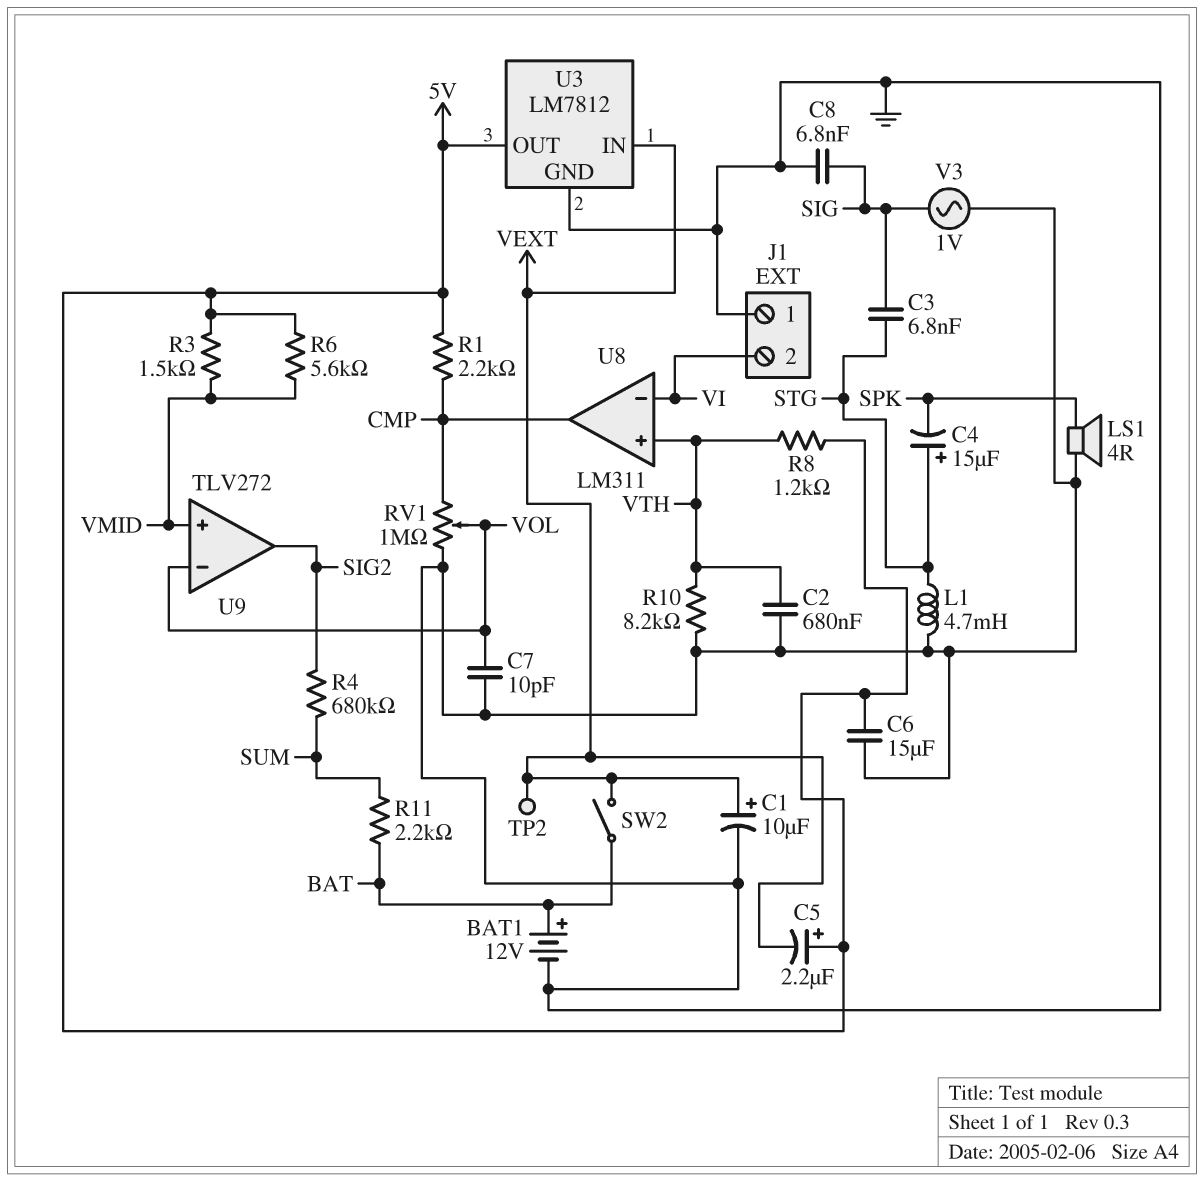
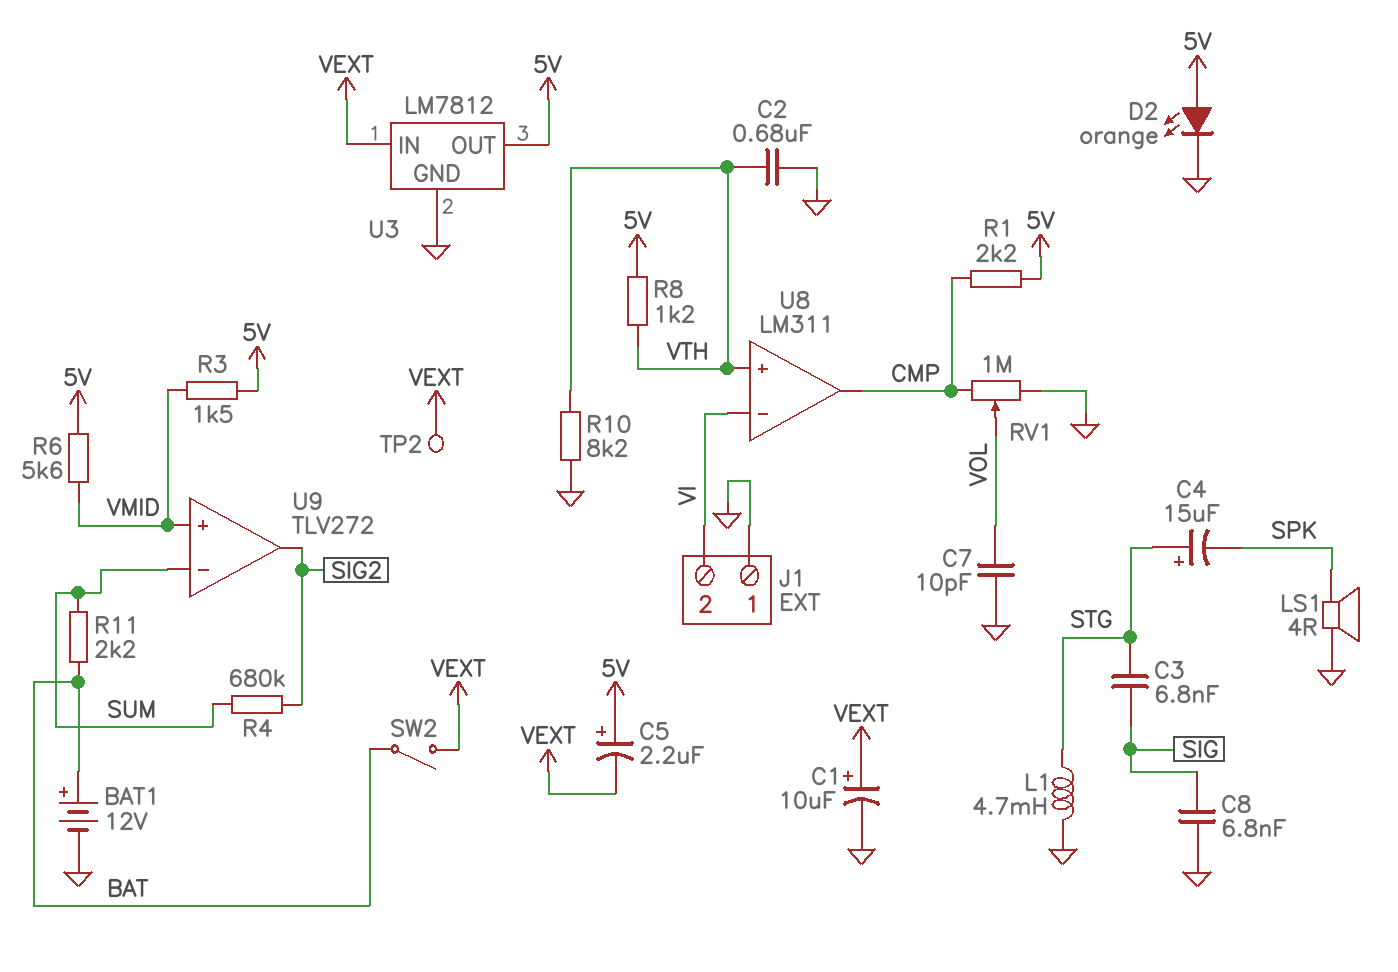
C6: 15uF (5V, GND) -> none
D2: none -> LED orange (A 5V, K GND)
U9 pin in-: VOL -> SUM
V3: AC 1V (GND, SIG) -> none

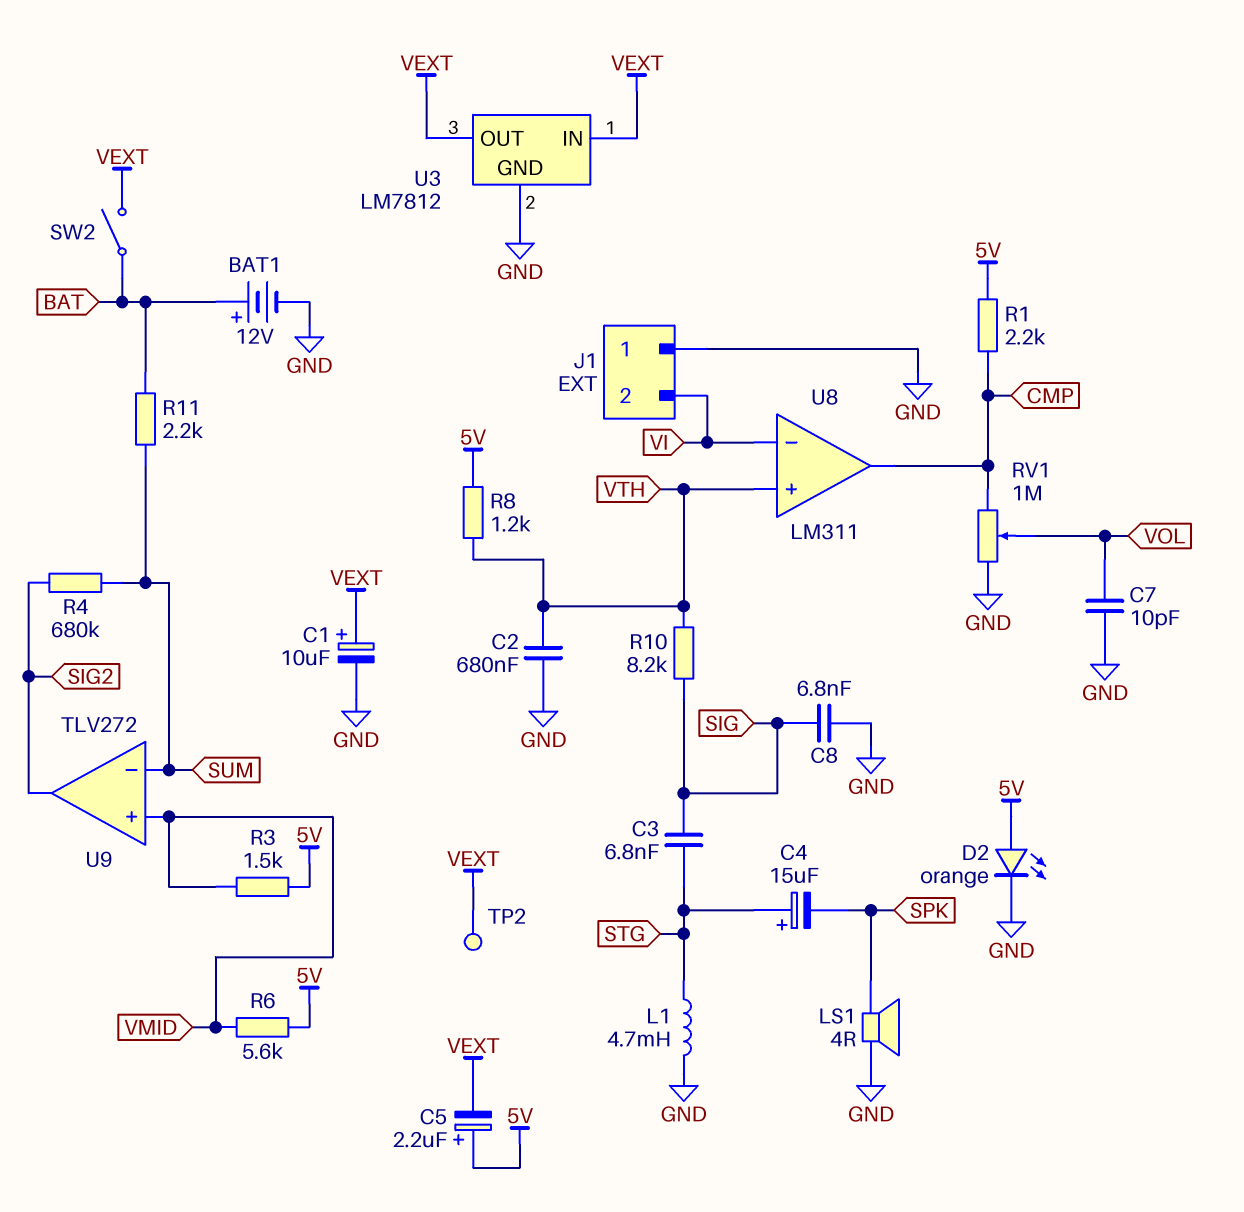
R10: 8.2k (GND, VTH) -> 8.2k (SIG, VTH)
U3 pin OUT: 5V -> VEXT

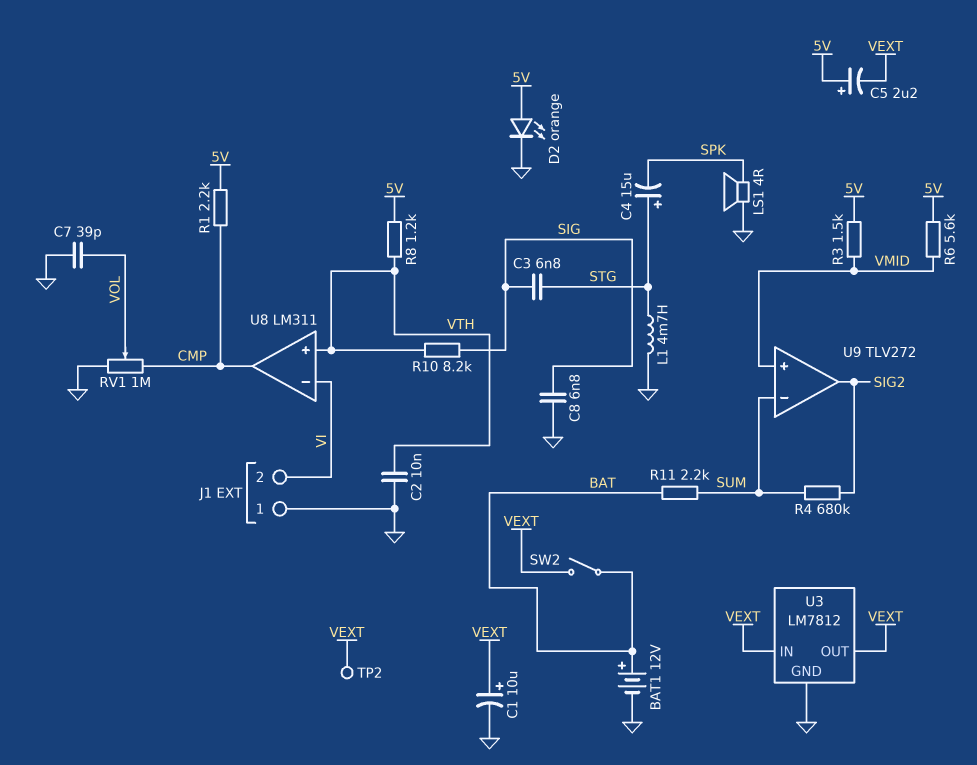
C2: 680nF (GND, VTH) -> 10nF (GND, VTH)
C7: 10pF (GND, VOL) -> 39pF (GND, VOL)

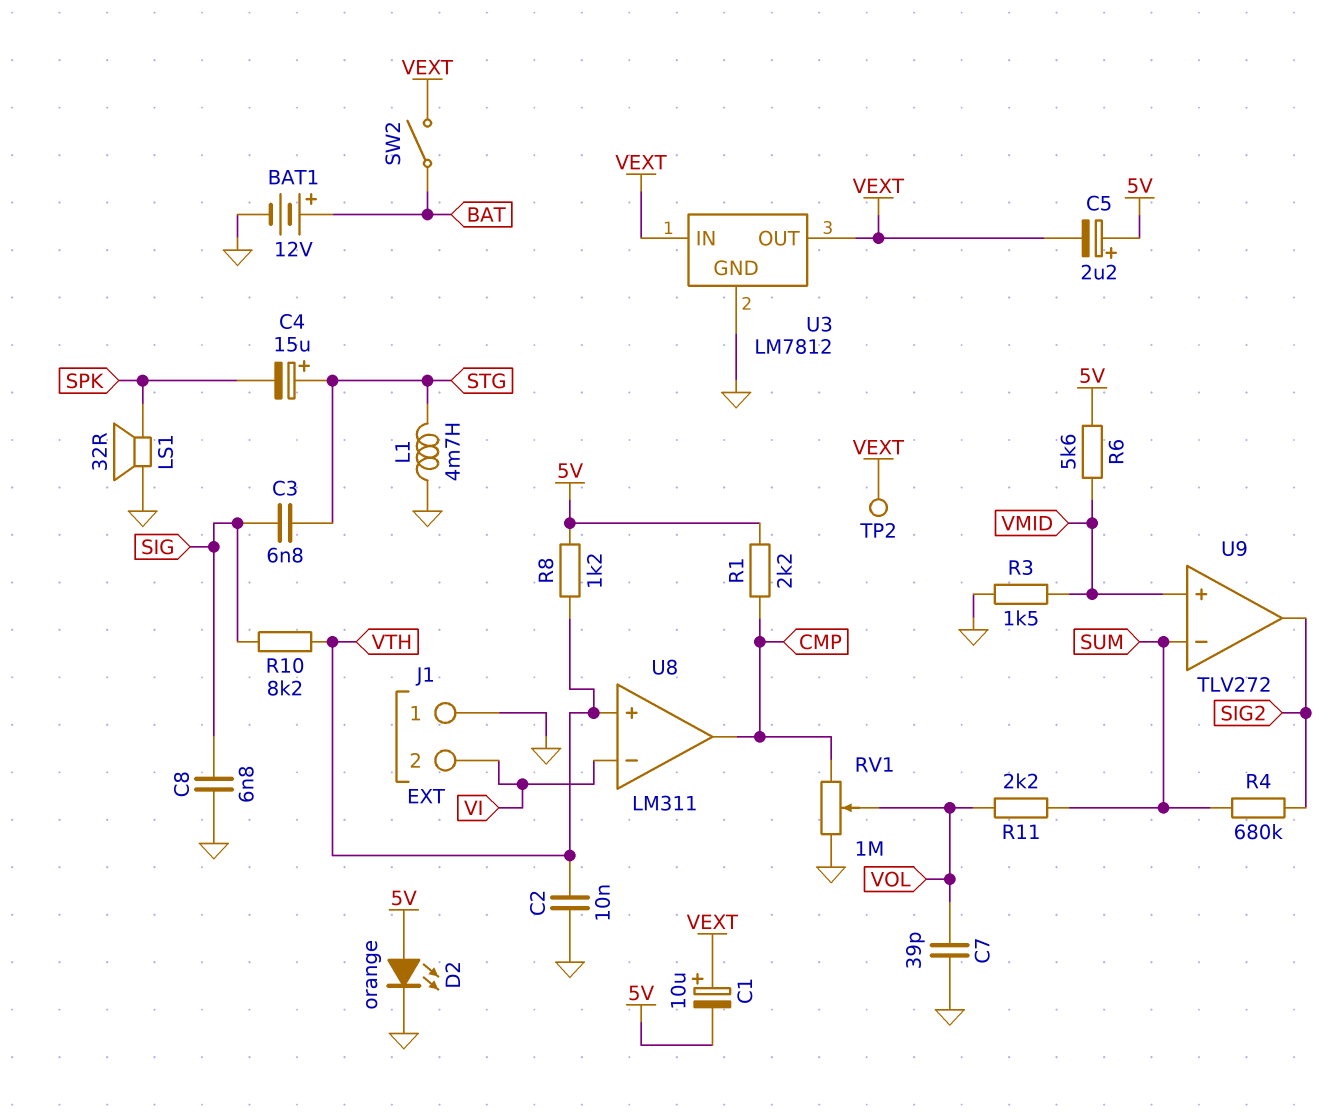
C1: 10uF (plus VEXT, minus GND) -> 10uF (plus VEXT, minus 5V)
LS1: speaker 4R (GND, SPK) -> speaker 32R (GND, SPK)
R3: 1.5k (5V, VMID) -> 1.5k (GND, VMID)
R11: 2.2k (BAT, SUM) -> 2.2k (SUM, VOL)

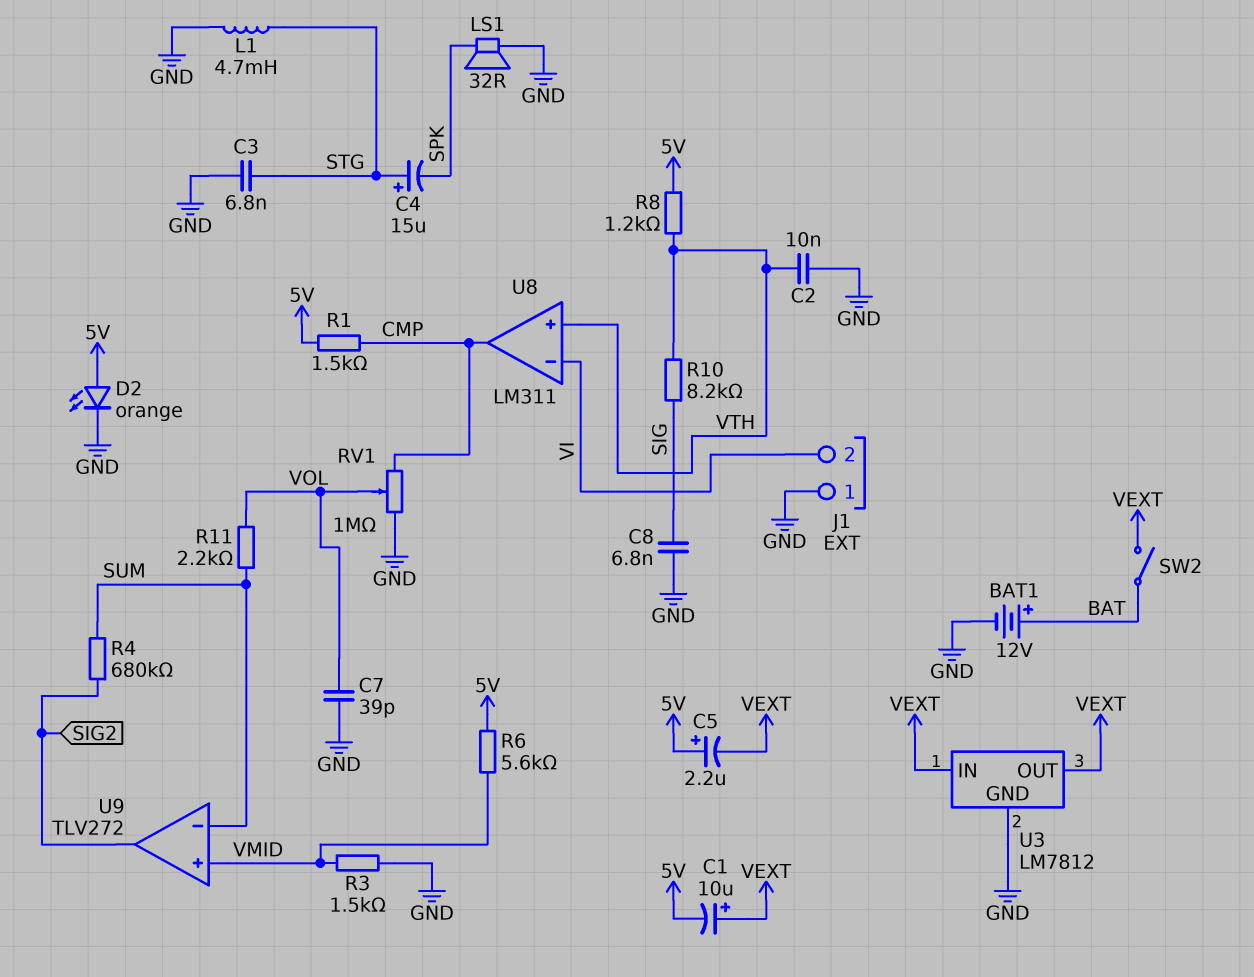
C3: 6.8nF (SIG, STG) -> 6.8nF (GND, STG)
R1: 2.2k (5V, CMP) -> 1.5k (5V, CMP)
TP2: test point (VEXT) -> none

